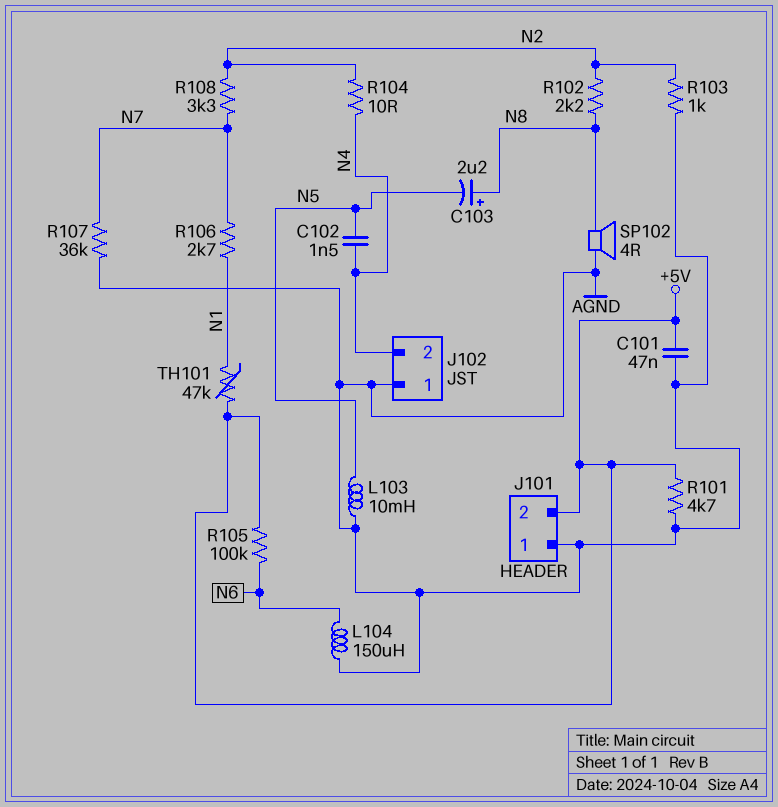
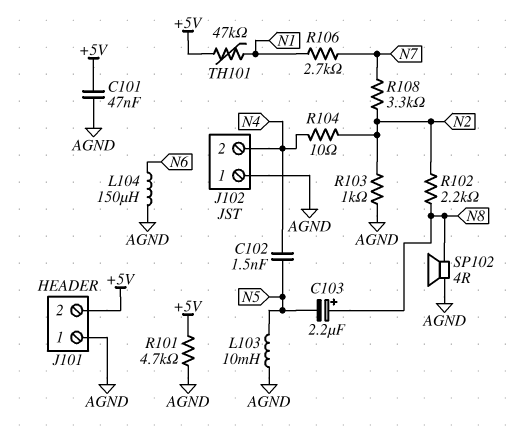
R105: 100k (+5V, N6) -> none
R107: 36k (AGND, N7) -> none

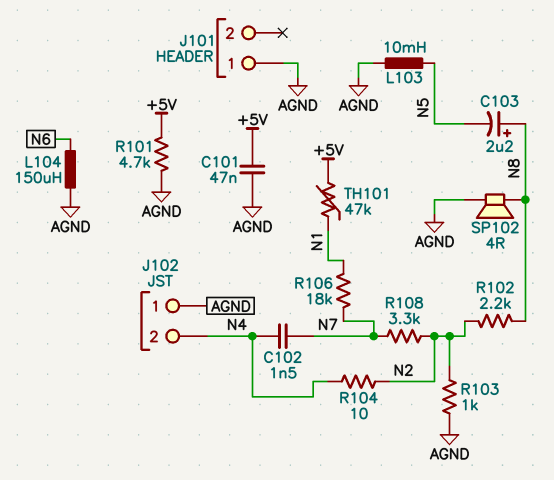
C102: 1.5nF (N4, N5) -> 1.5nF (N4, N7)
J101 pin 2: +5V -> none
R106: 2.7k (N1, N7) -> 18k (N1, N7)

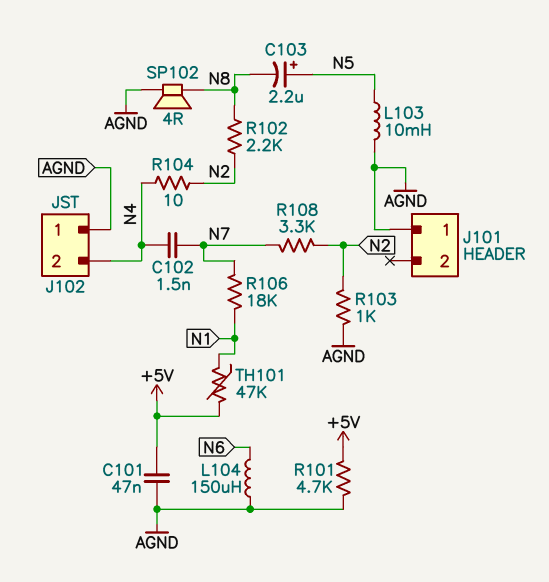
C103: 2.2uF (plus N8, minus N5) -> 2.2uF (plus N5, minus N8)

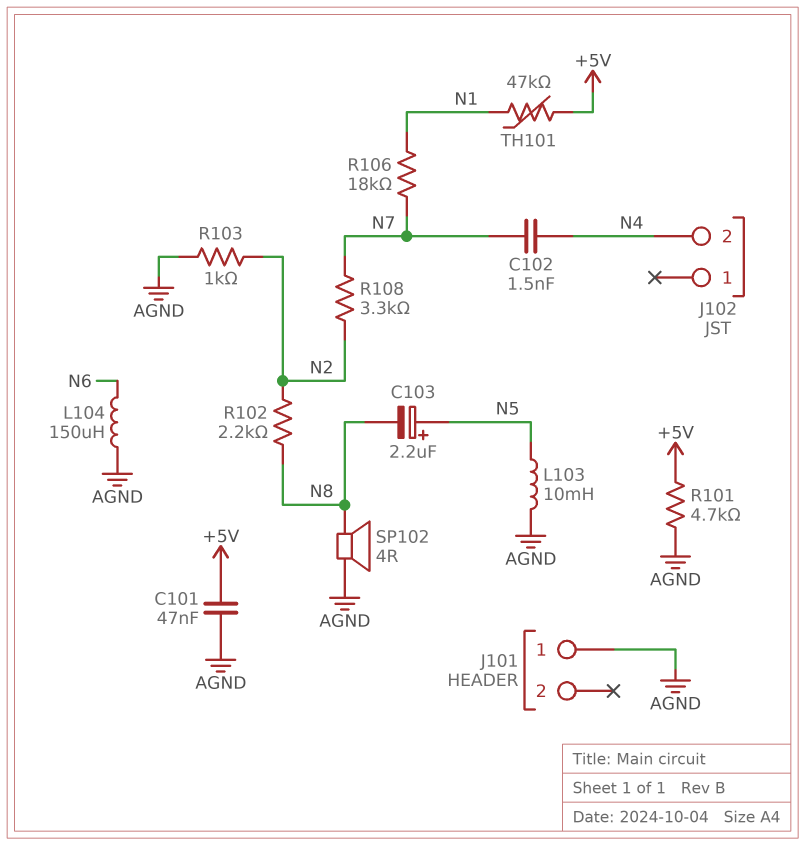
J102 pin 1: AGND -> none
R104: 10 (N2, N4) -> none

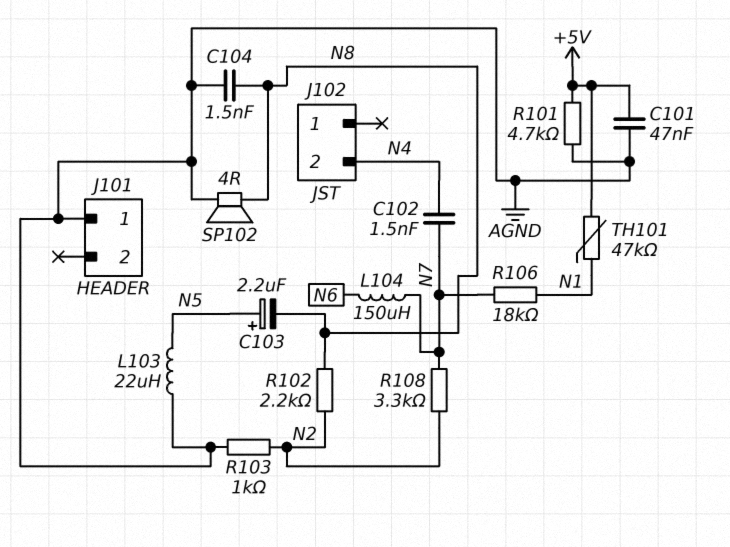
C104: none -> 1.5nF (AGND, N8)
L103: 10mH (AGND, N5) -> 22uH (AGND, N5)
L104: 150uH (AGND, N6) -> 150uH (N6, N7)

